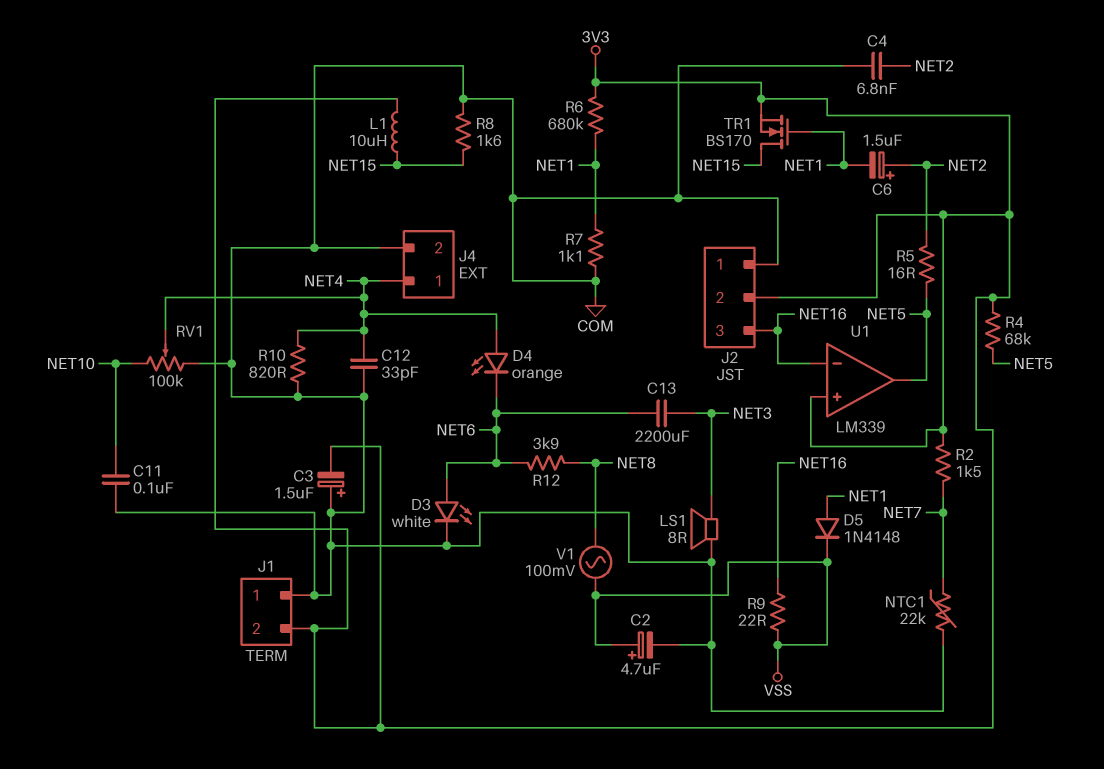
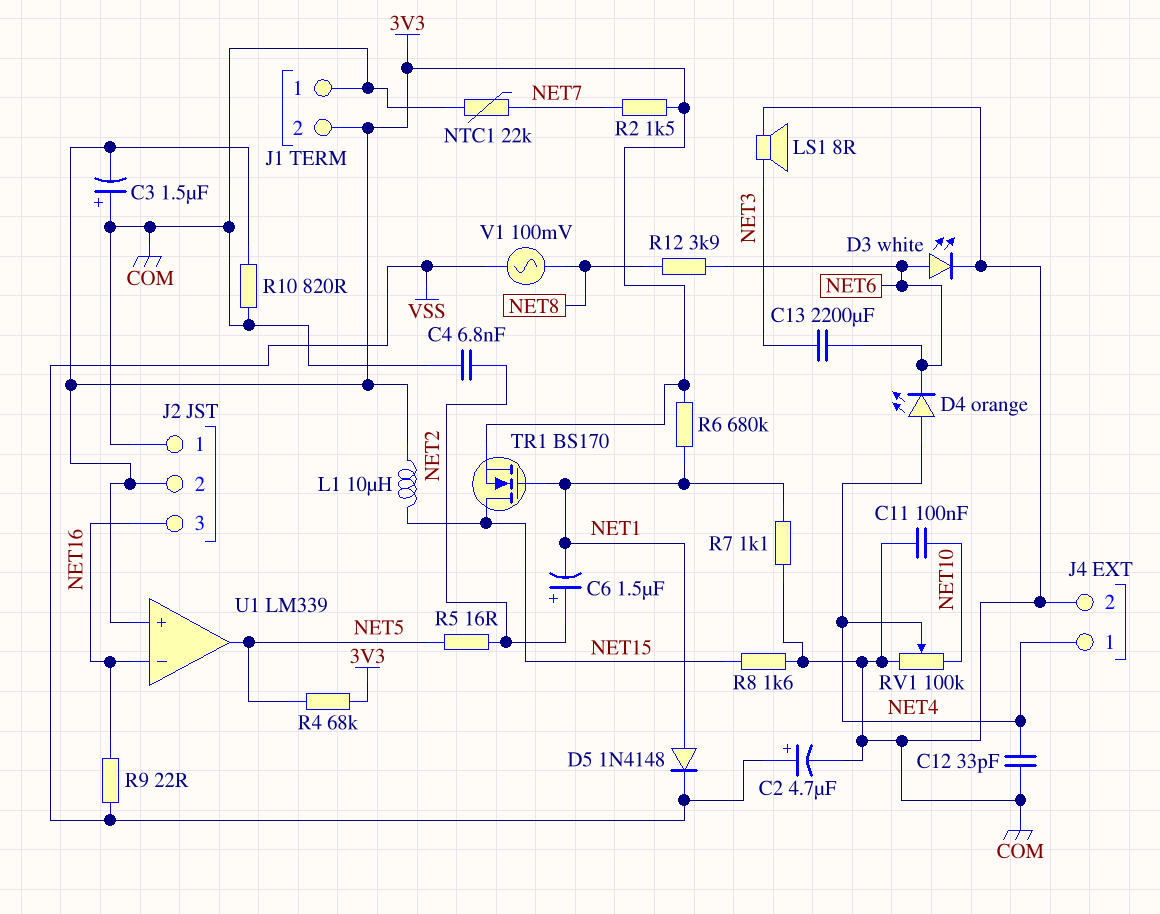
R10: 820 (COM, NET4) -> 820 (3V3, COM)

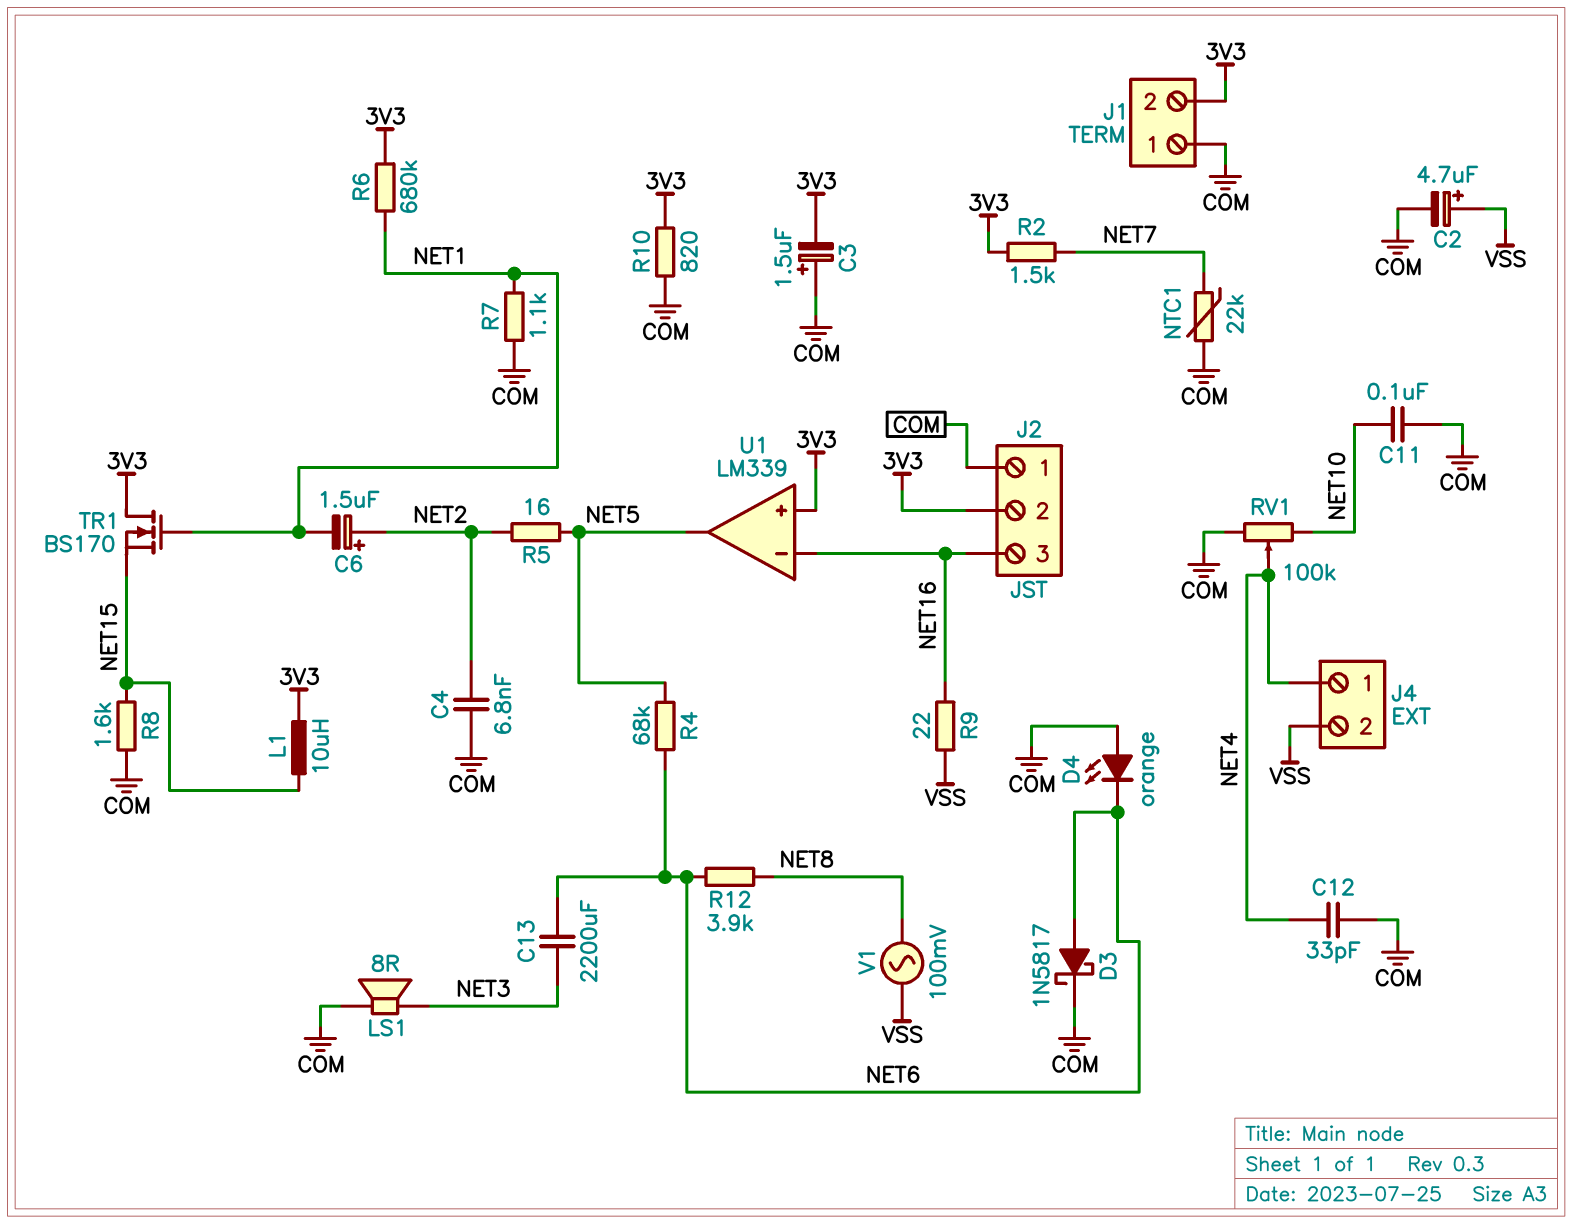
D3: LED white (A NET6, K COM) -> schottky 1N5817 (A NET6, K COM)
D4: LED orange (A NET4, K NET6) -> LED orange (A COM, K NET6)
D5: diode 1N4148 (A NET1, K VSS) -> none
J4 pin 2: COM -> VSS
R4: 68k (3V3, NET5) -> 68k (NET5, NET6)
TR1: NMOS BS170 (G NET1, D NET15, S 3V3) -> NMOS BS170 (G NET1, D 3V3, S NET15)

